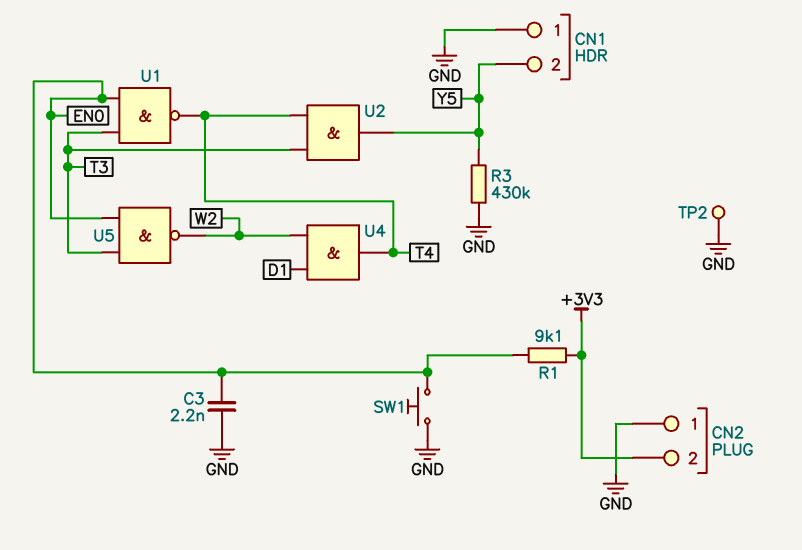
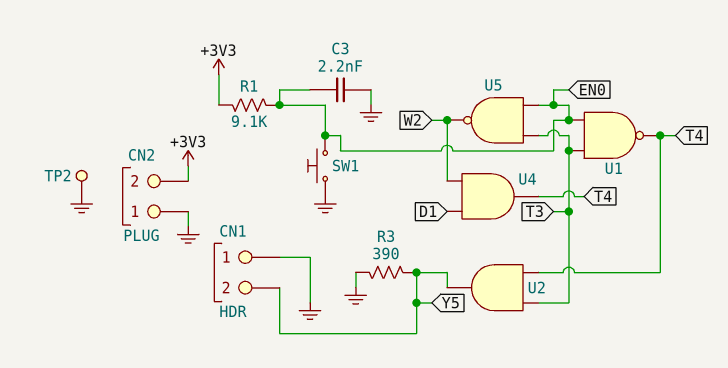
R3: 430k (GND, Y5) -> 390 (GND, Y5)

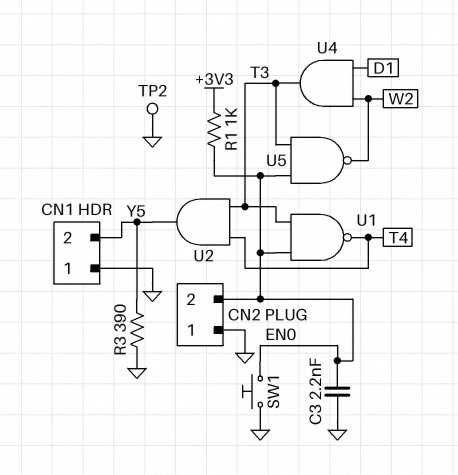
CN2 pin 2: +3V3 -> EN0
R1: 9.1k (+3V3, EN0) -> 1k (+3V3, EN0)
U4: AND (in D1, in W2, out T4) -> AND (in D1, in W2, out T3)

